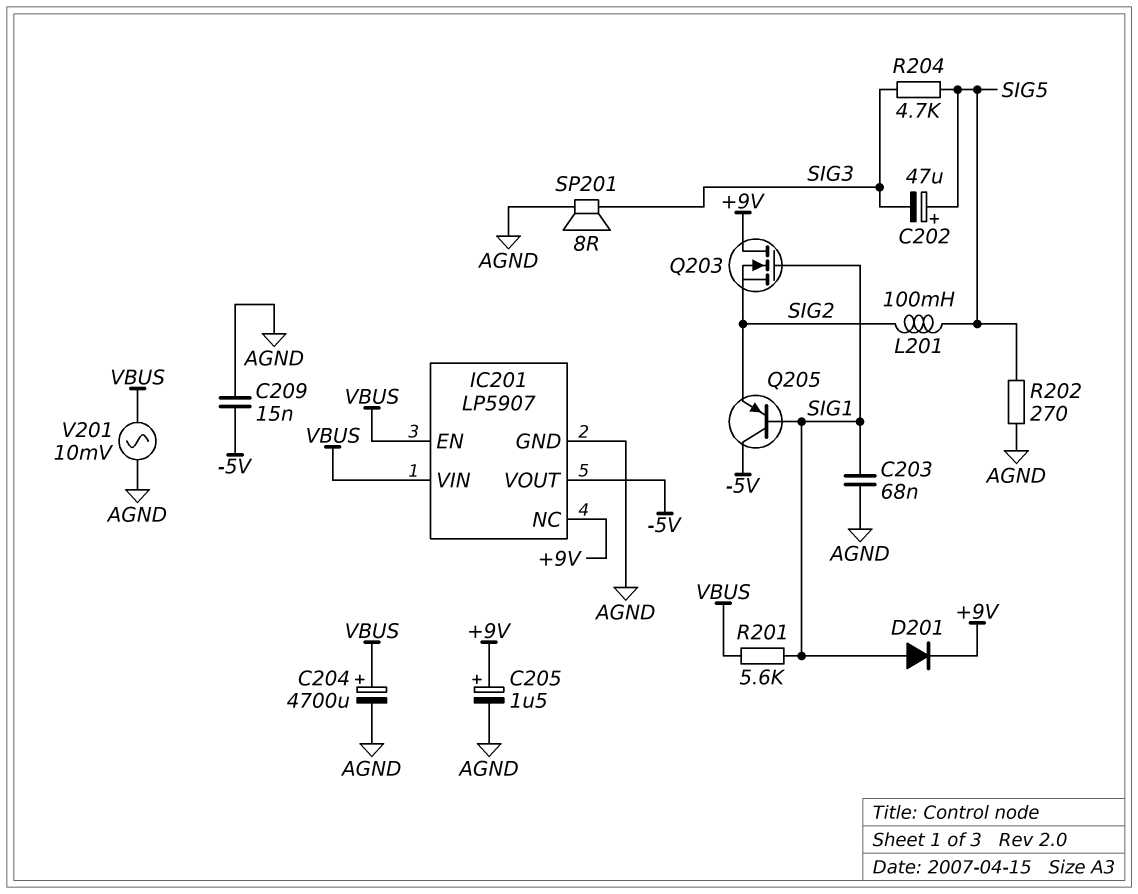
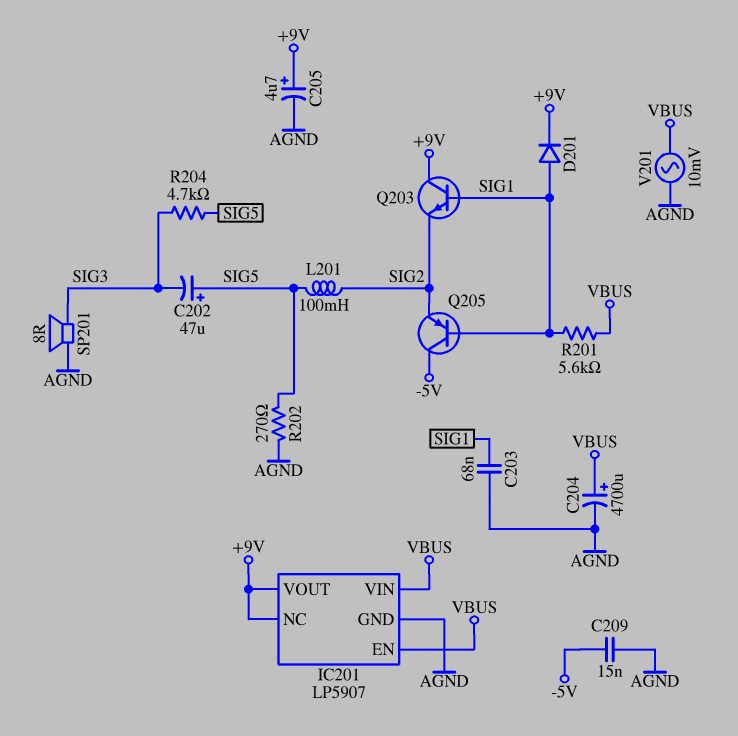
C205: 1.5uF (plus +9V, minus AGND) -> 4.7uF (plus +9V, minus AGND)
IC201 pin VOUT: -5V -> +9V
Q203: NMOS (G SIG1, D +9V, S SIG2) -> NPN (B SIG1, C +9V, E SIG2)

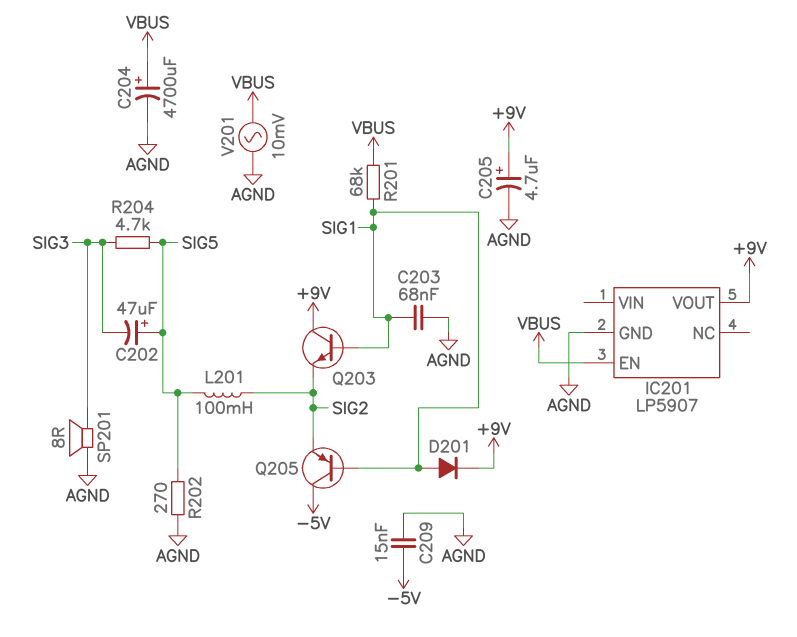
IC201 pin NC: +9V -> none
IC201 pin VIN: VBUS -> none
R201: 5.6k (SIG1, VBUS) -> 68k (SIG1, VBUS)

